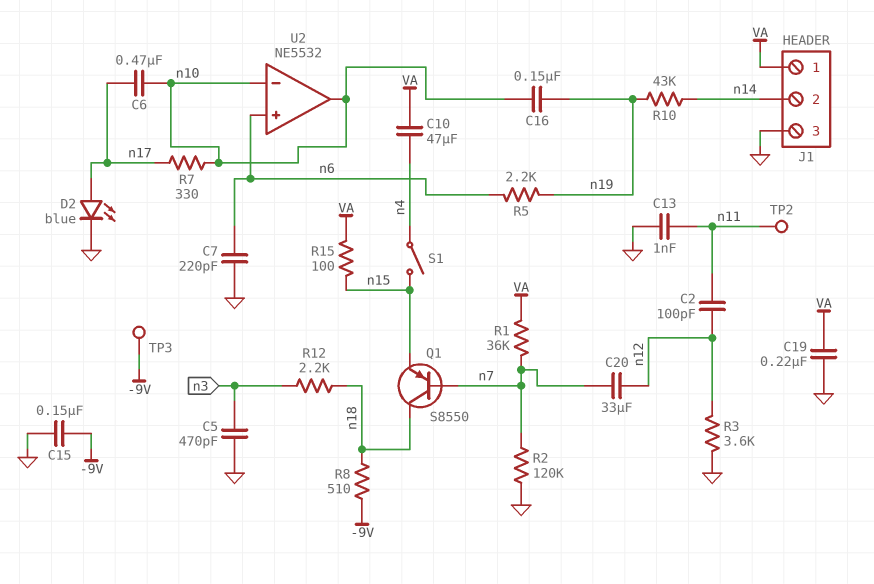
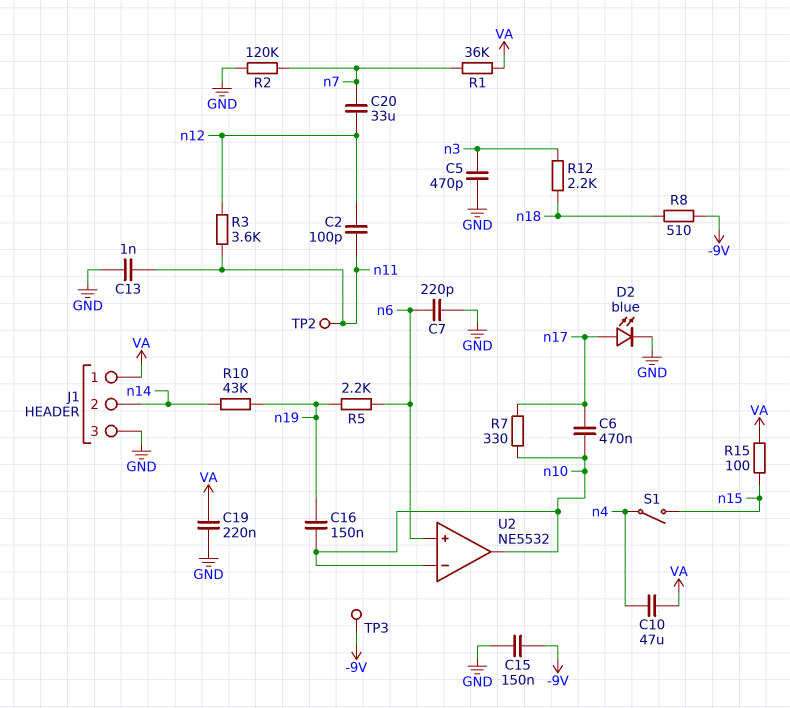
Q1: PNP S8550 (B n7, C n18, E n15) -> none
R3: 3.6k (GND, n12) -> 3.6k (n11, n12)

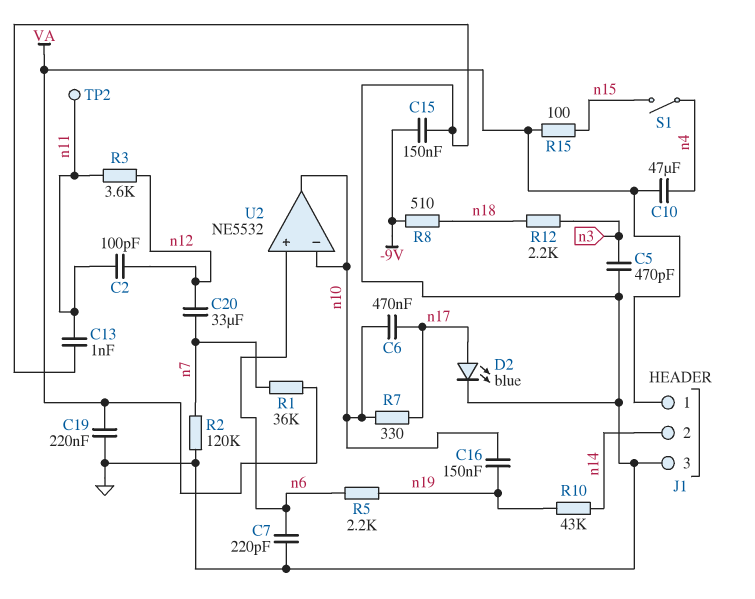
TP3: test point (-9V) -> none

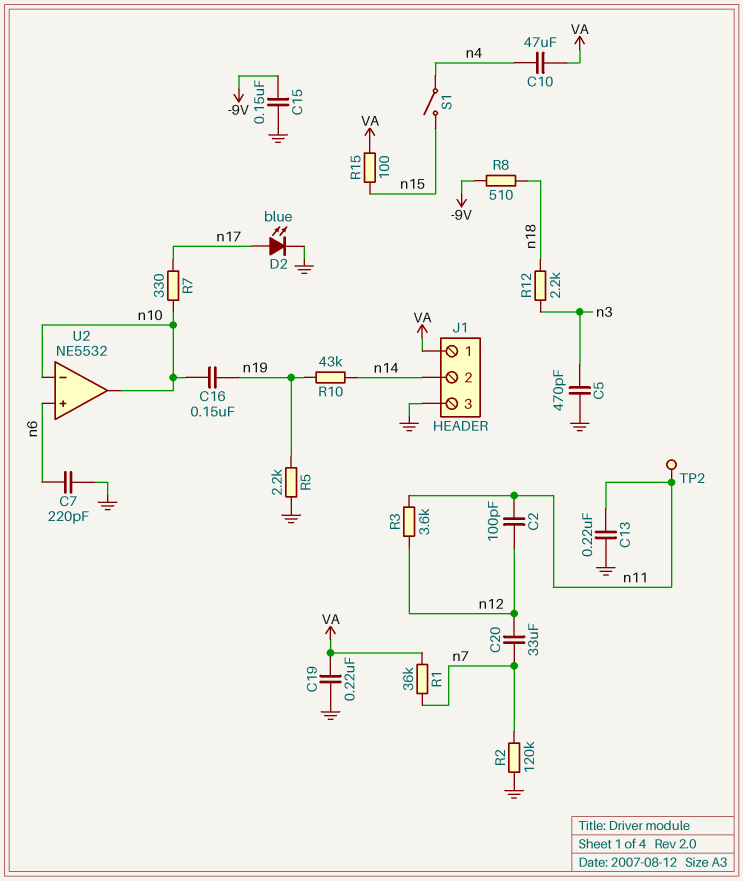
C6: 470nF (n10, n17) -> none
C13: 1nF (GND, n11) -> 220nF (GND, n11)
R5: 2.2k (n6, n19) -> 2.2k (GND, n19)

